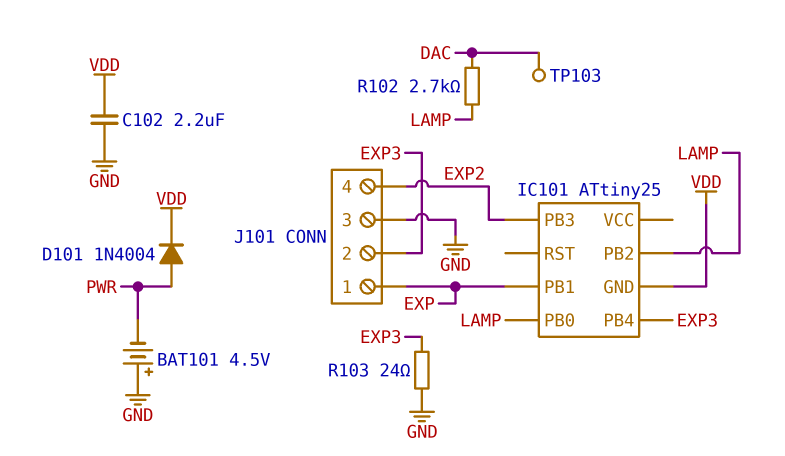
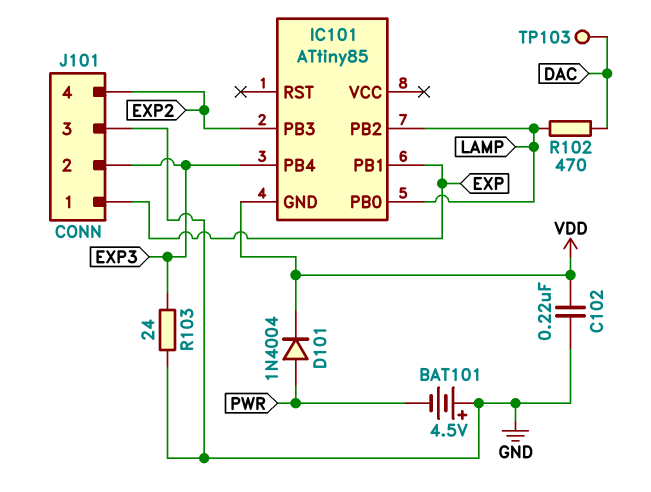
C102: 2.2uF (GND, VDD) -> 220nF (GND, VDD)
IC101: ATtiny25 -> ATtiny85
R102: 2.7k (DAC, LAMP) -> 470 (DAC, LAMP)

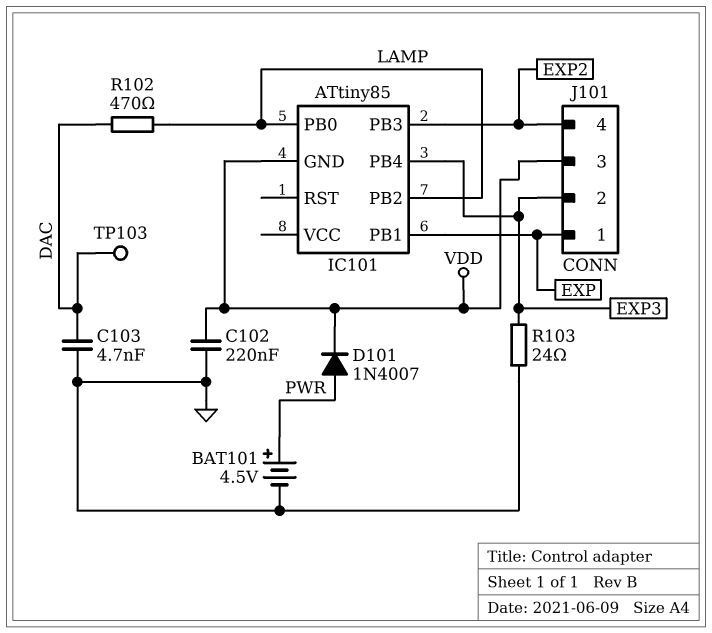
BAT101: 4.5V (plus GND, minus PWR) -> 4.5V (plus PWR, minus GND)
C103: none -> 4.7nF (DAC, GND)
D101: diode 1N4004 (A PWR, K VDD) -> diode 1N4007 (A PWR, K VDD)
J101 pin 3: GND -> VDD

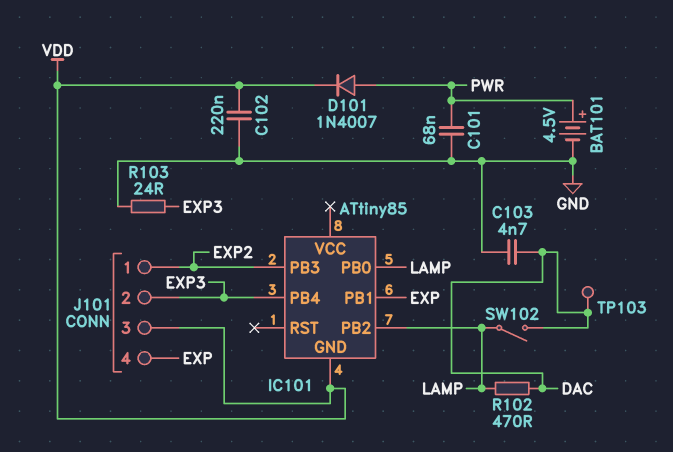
C101: none -> 68nF (GND, PWR)
J101 pin 1: EXP -> EXP2
J101 pin 4: EXP2 -> EXP
SW102: none -> switch (DAC, LAMP)

